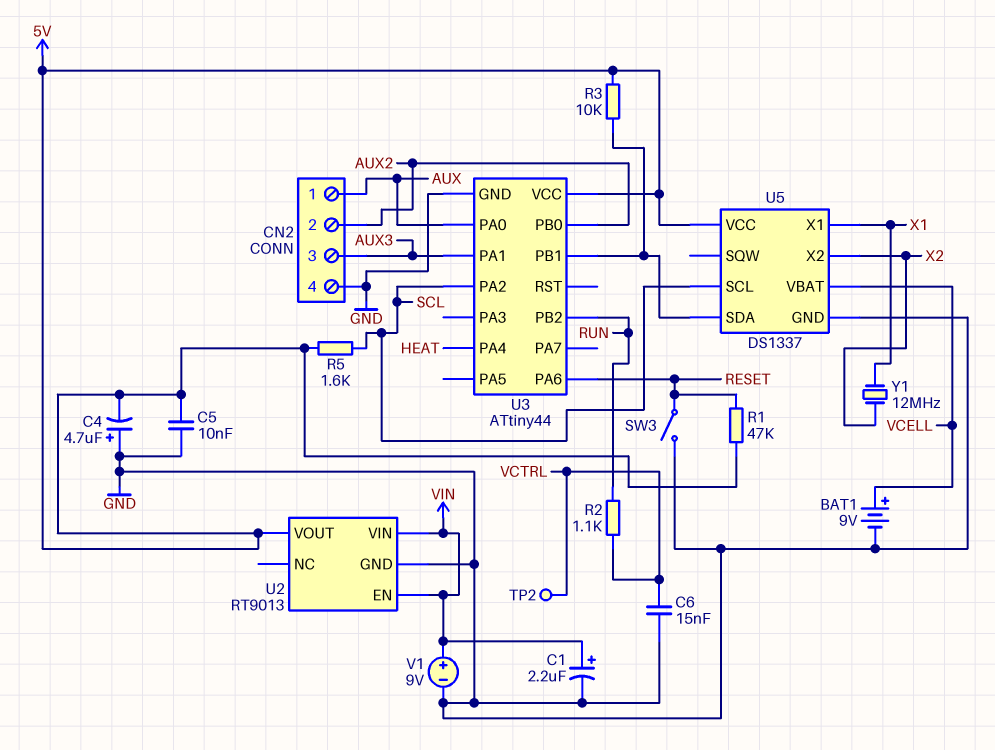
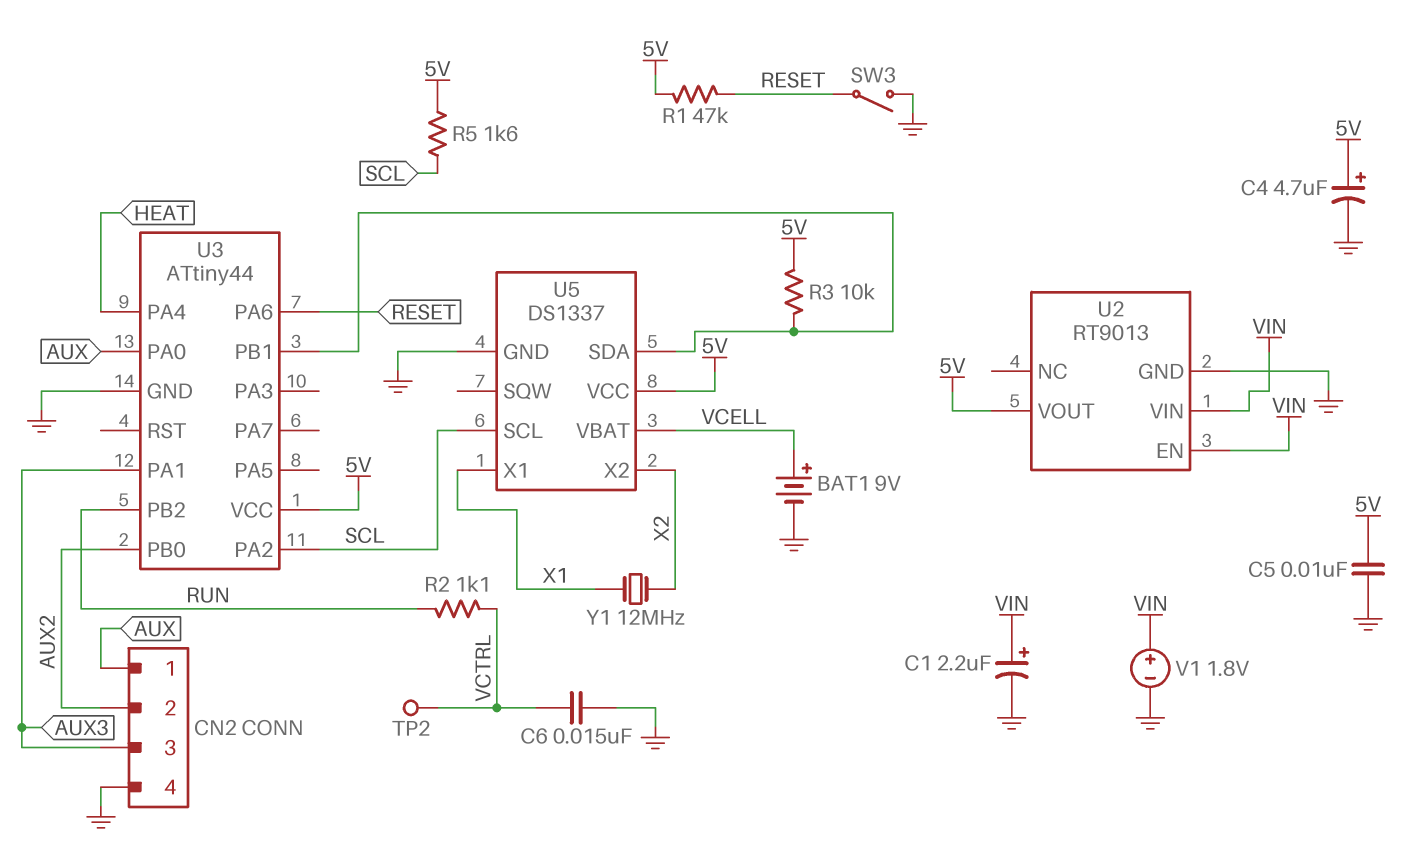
C4: 4.7uF (plus GND, minus 5V) -> 4.7uF (plus 5V, minus GND)
V1: 9V (plus VIN, minus GND) -> 1.8V (plus VIN, minus GND)

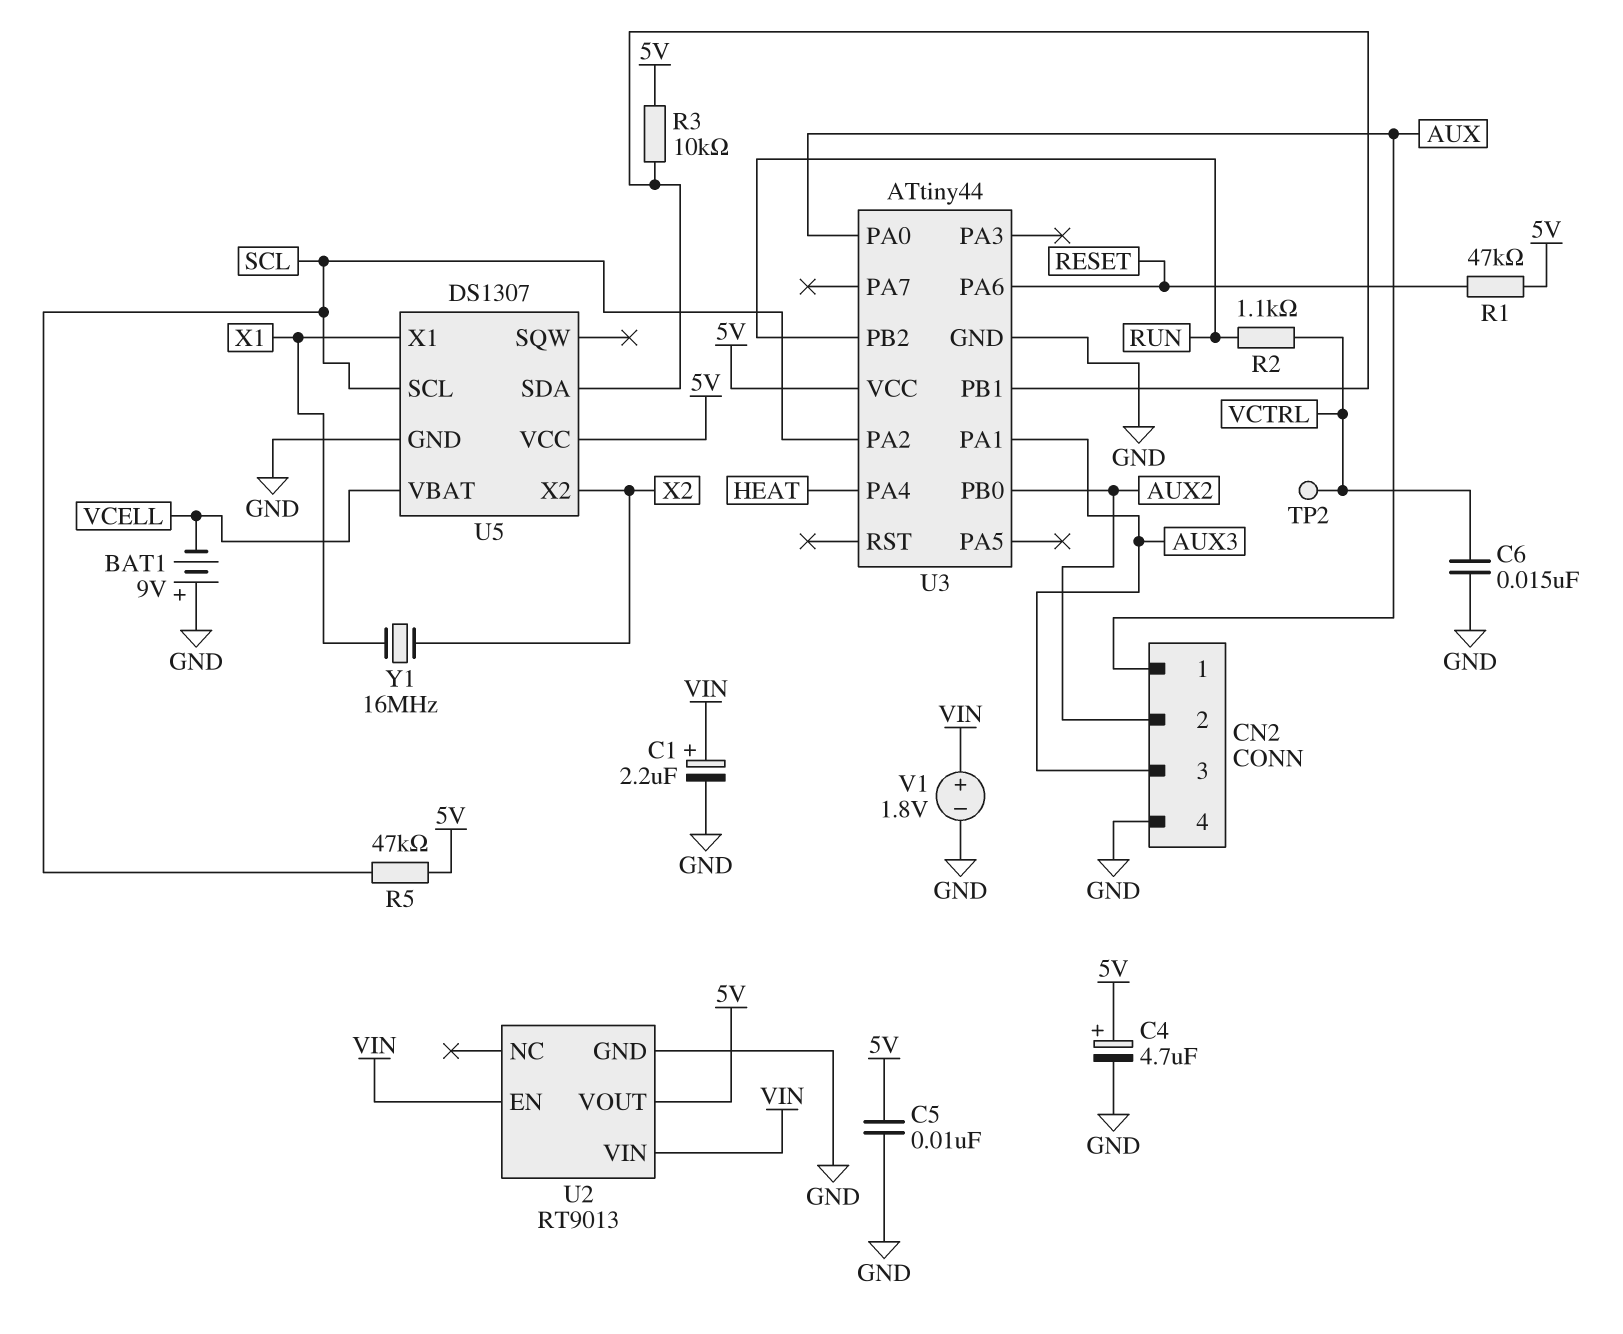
BAT1: 9V (plus VCELL, minus GND) -> 9V (plus GND, minus VCELL)
R5: 1.6k (5V, SCL) -> 47k (5V, SCL)
SW3: switch (GND, RESET) -> none
U5: DS1337 -> DS1307
Y1: 12MHz (X1, X2) -> 16MHz (X1, X2)

